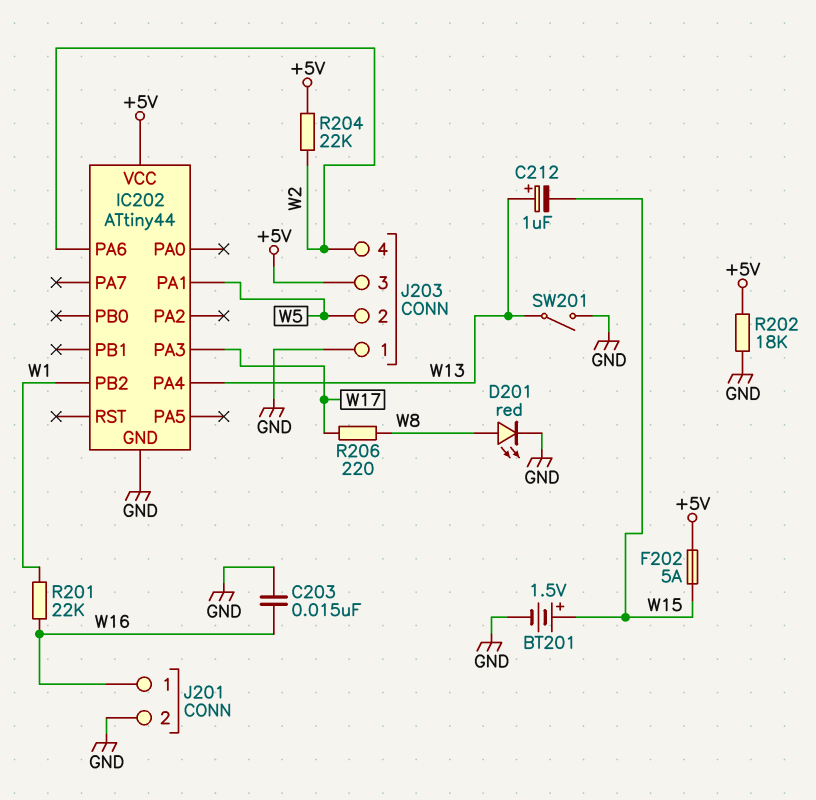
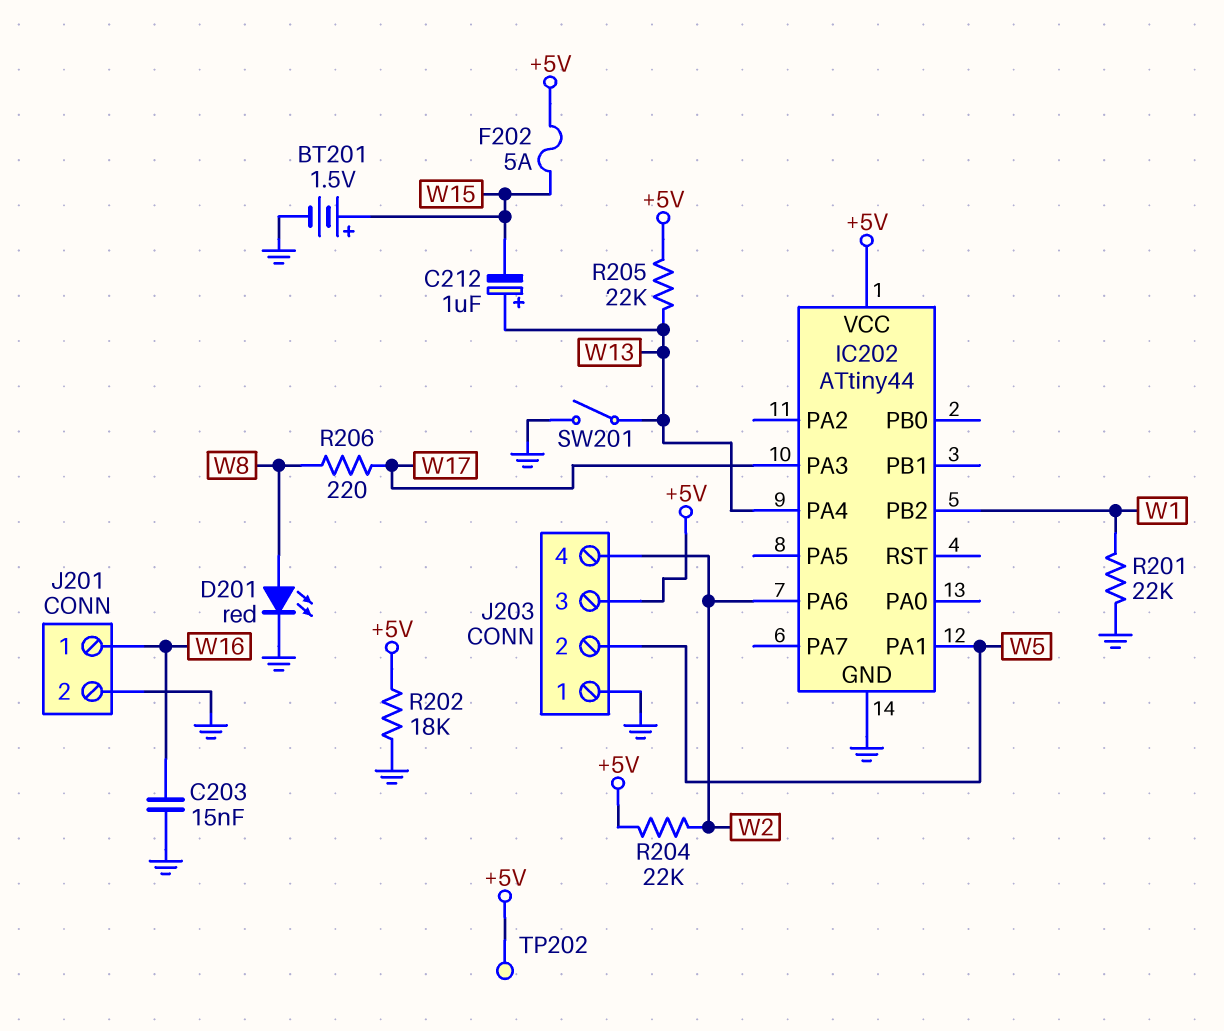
R201: 22k (W1, W16) -> 22k (GND, W1)
R205: none -> 22k (+5V, W13)
TP202: none -> test point (+5V)

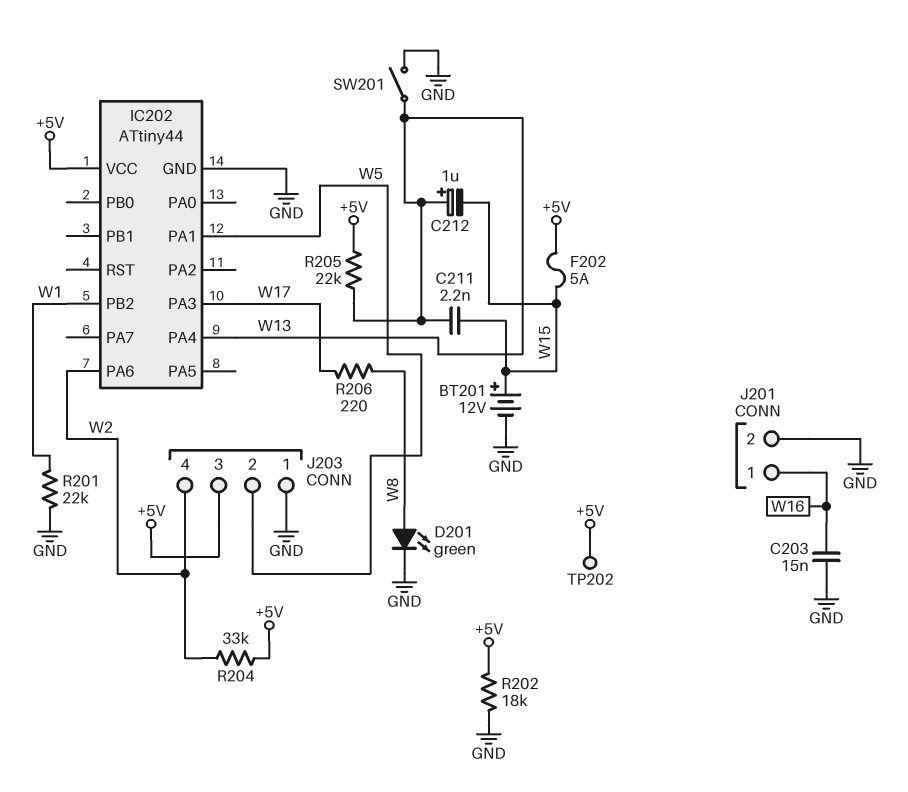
BT201: 1.5V (plus W15, minus GND) -> 12V (plus W15, minus GND)
C211: none -> 2.2nF (W13, W15)
D201: LED red (A W8, K GND) -> LED green (A W8, K GND)
R204: 22k (+5V, W2) -> 33k (+5V, W2)

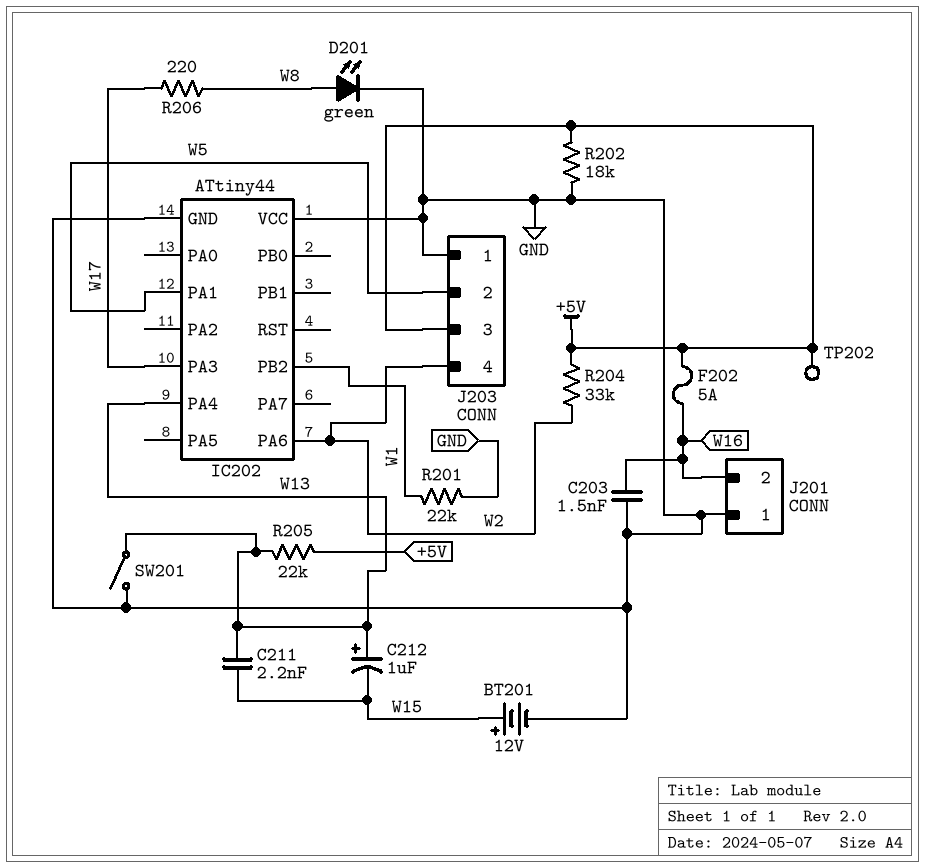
C203: 15nF (GND, W16) -> 1.5nF (GND, W16)
F202: 5A (+5V, W15) -> 5A (+5V, W16)
IC202 pin VCC: +5V -> GND
J201 pin 1: W16 -> GND
J201 pin 2: GND -> W16

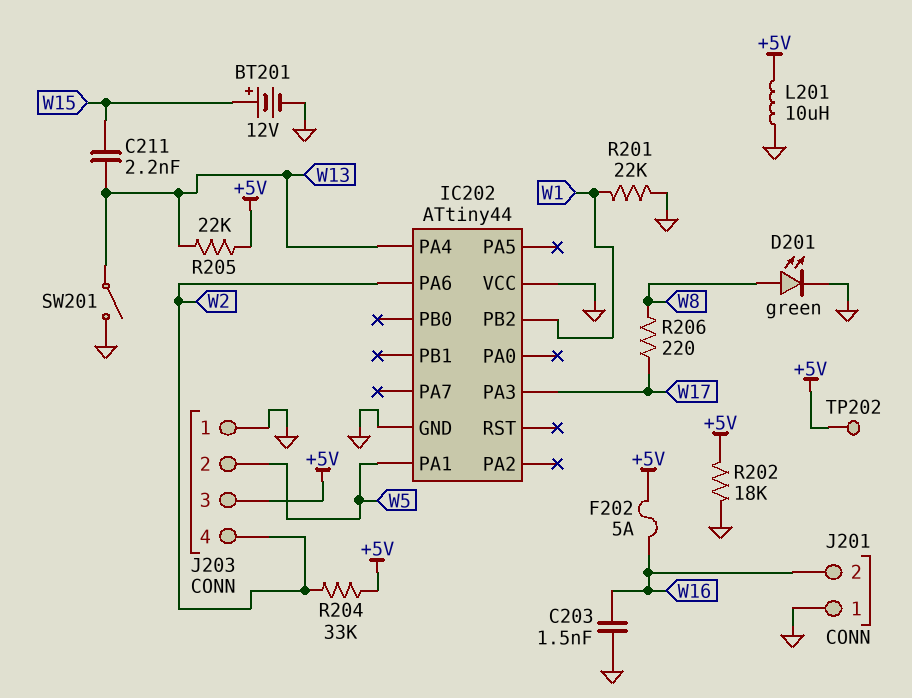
C212: 1uF (plus W13, minus W15) -> none
L201: none -> 10uH (+5V, GND)

